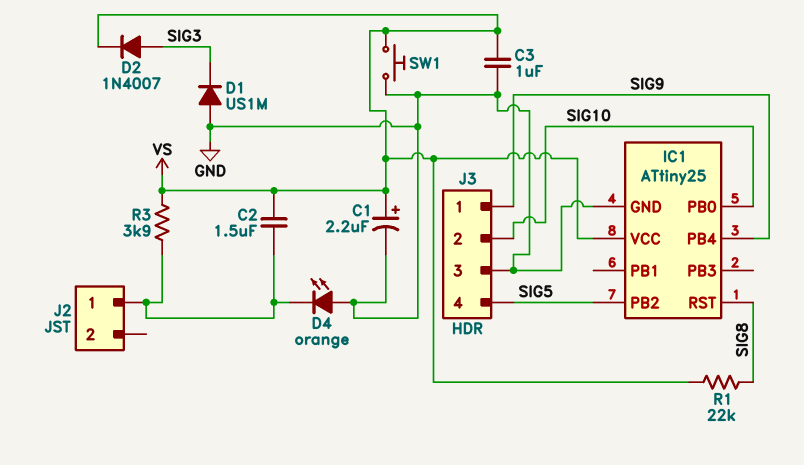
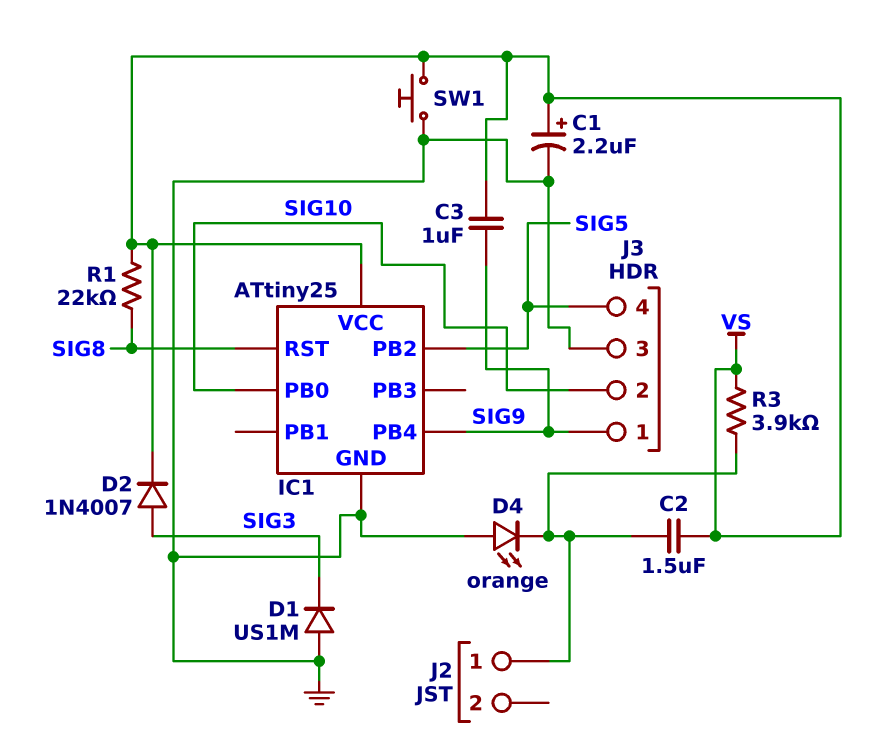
C3: 1uF (GND, VS) -> 1uF (SIG9, VS)

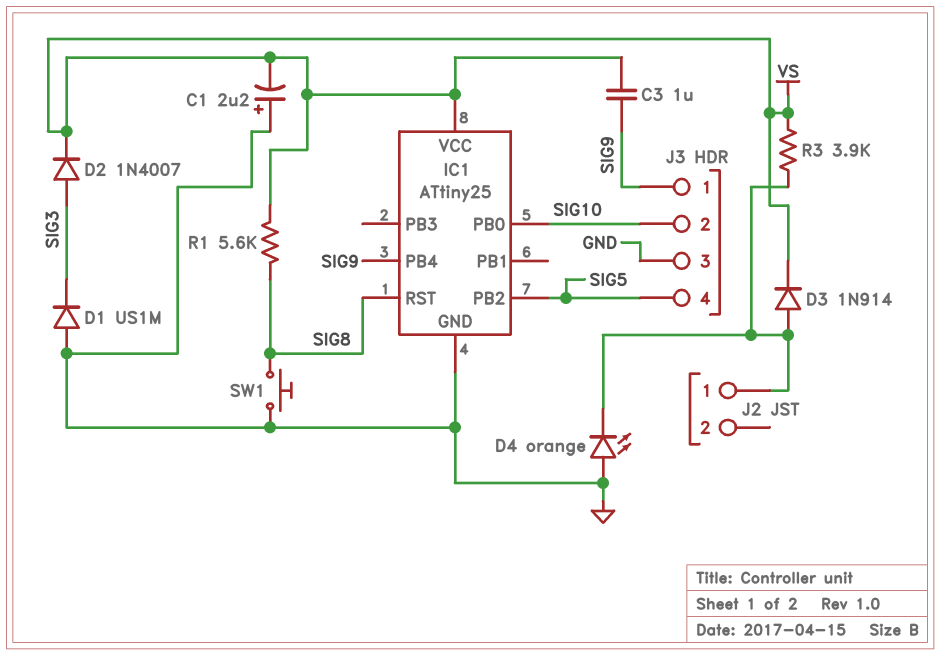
C1: 2.2uF (plus VS, minus GND) -> 2.2uF (plus GND, minus VS)
C2: 1.5uF (J2/1, VS) -> none
D3: none -> diode 1N914 (A J2/1, K VS)
R1: 22k (SIG8, VS) -> 5.6k (SIG8, VS)
SW1: button (GND, VS) -> button (GND, SIG8)

